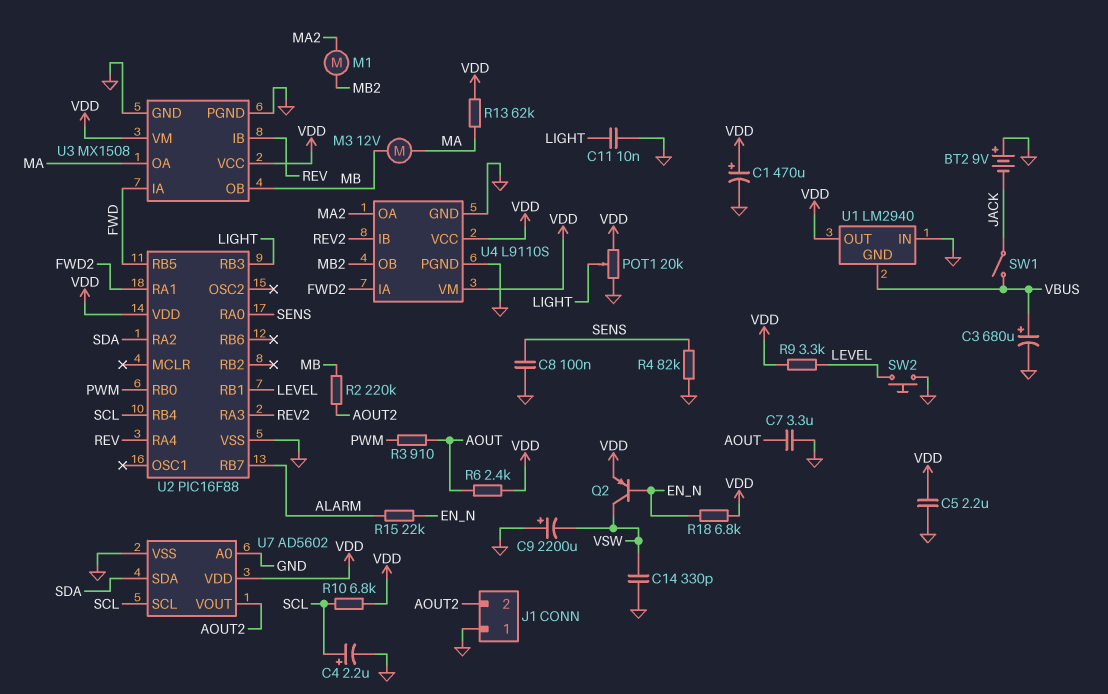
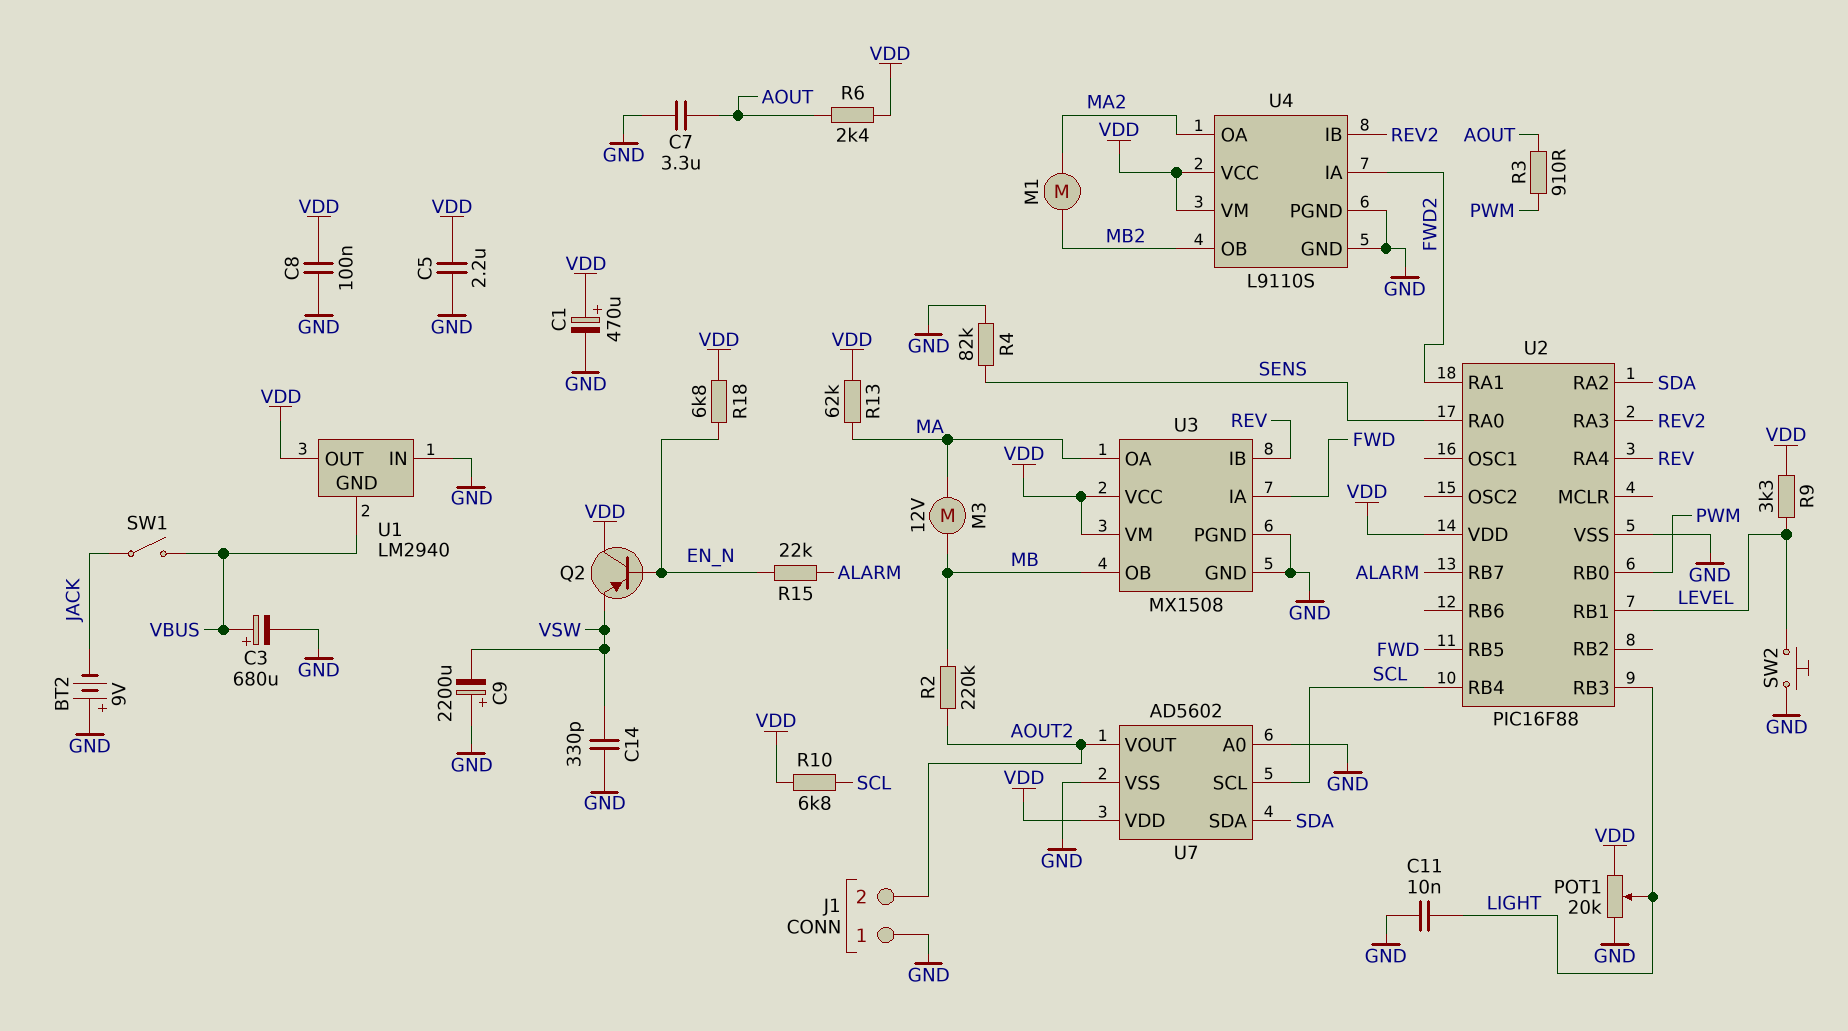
C4: 2.2uF (plus SCL, minus GND) -> none
C8: 100nF (GND, SENS) -> 100nF (GND, VDD)
Q2: PNP (B EN_N, C VSW, E VDD) -> PNP (B EN_N, C VDD, E VSW)

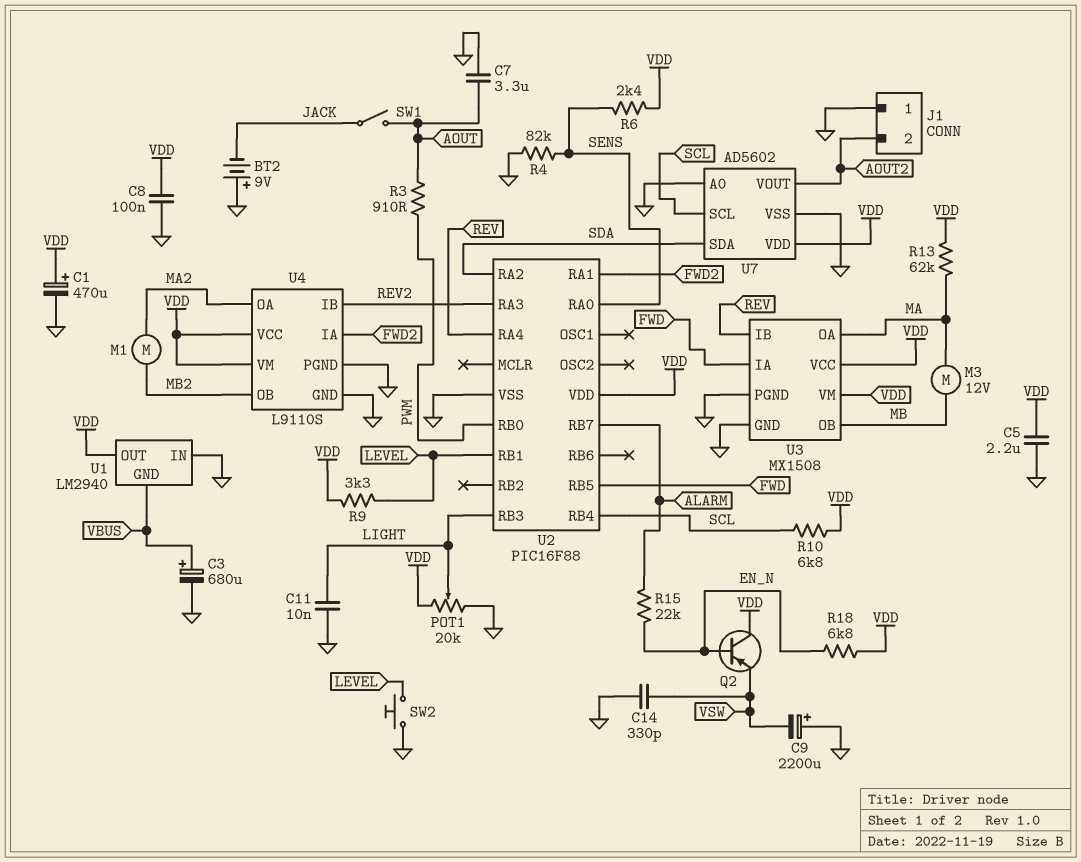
R2: 220k (AOUT2, MB) -> none
R6: 2.4k (AOUT, VDD) -> 2.4k (SENS, VDD)
SW1: switch (JACK, VBUS) -> switch (AOUT, JACK)

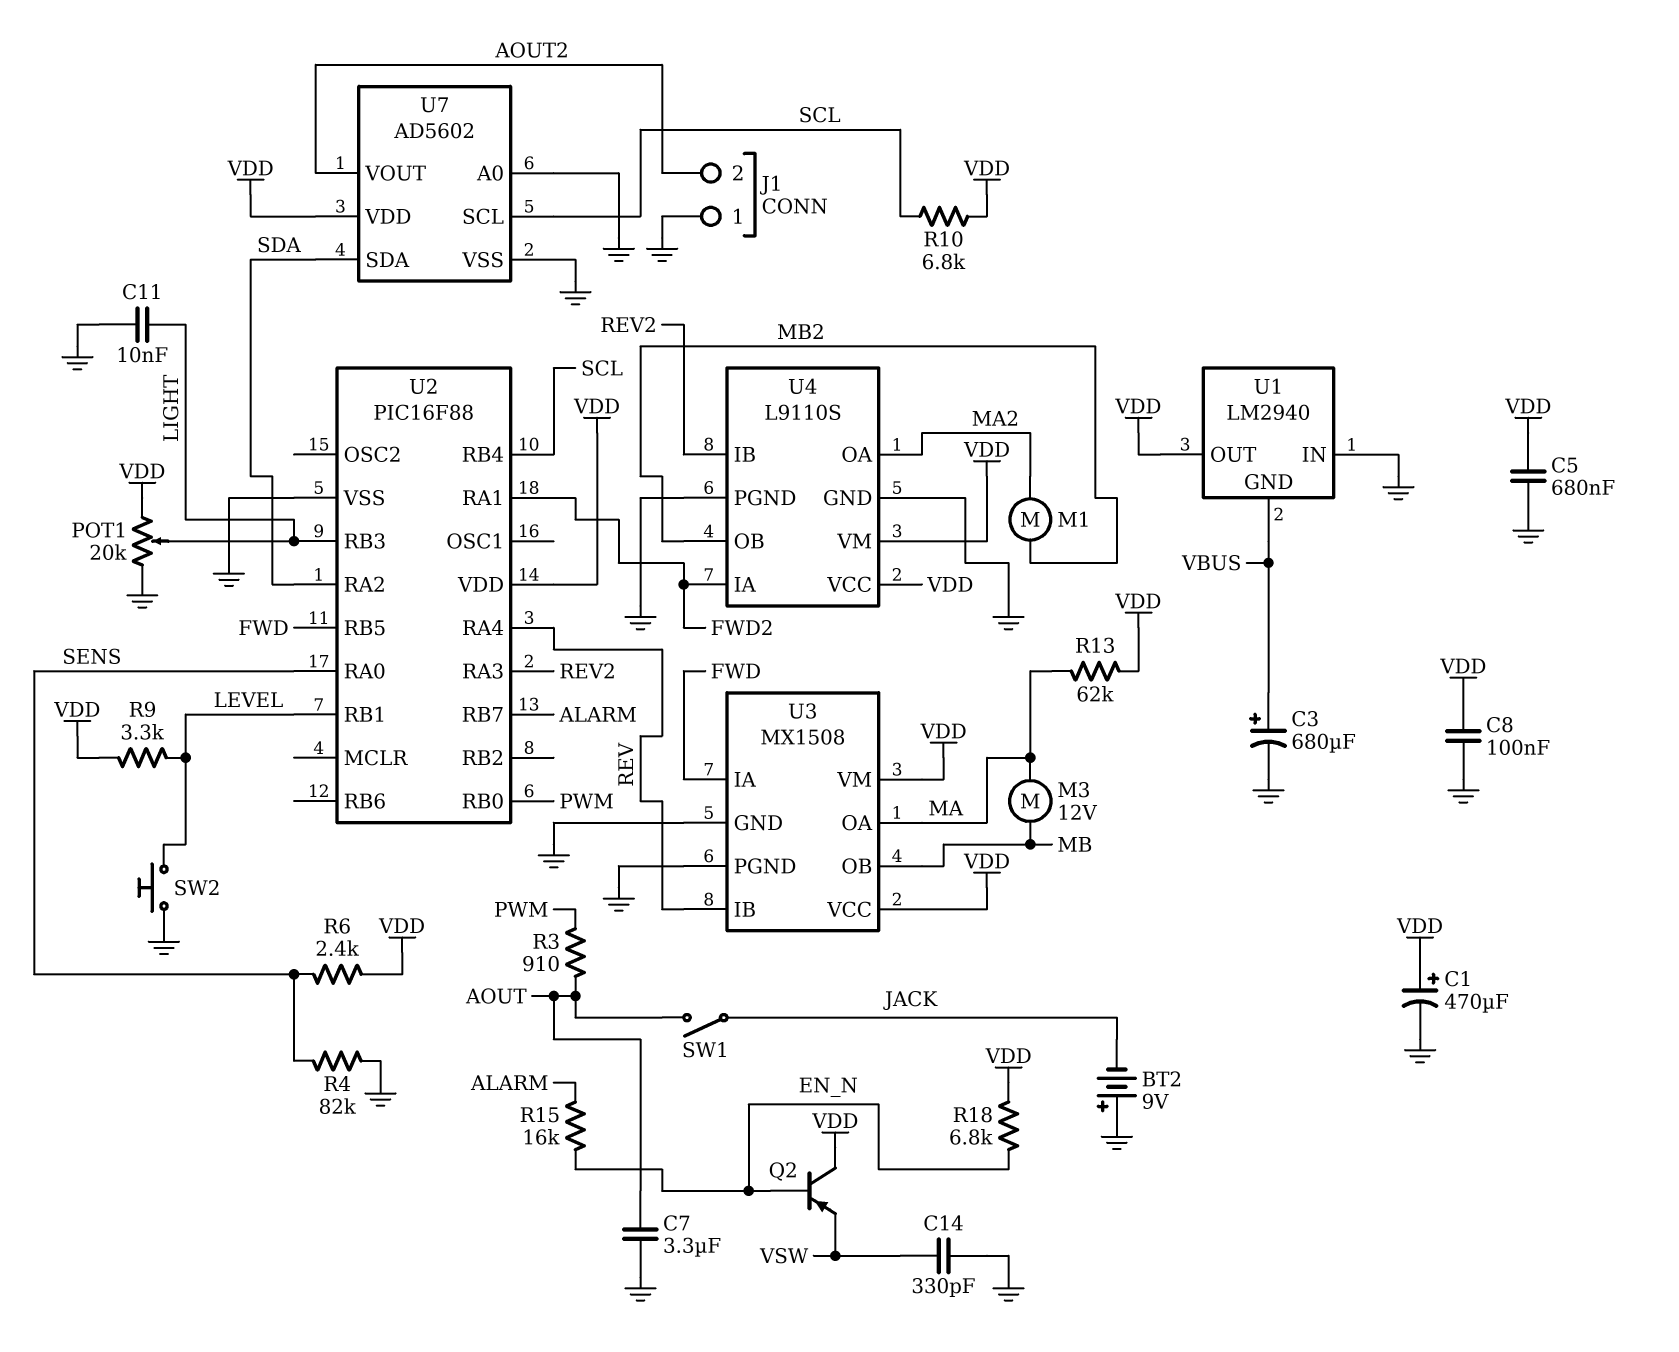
C5: 2.2uF (GND, VDD) -> 680nF (GND, VDD)
C9: 2200uF (plus GND, minus VSW) -> none
R15: 22k (ALARM, EN_N) -> 16k (ALARM, EN_N)

